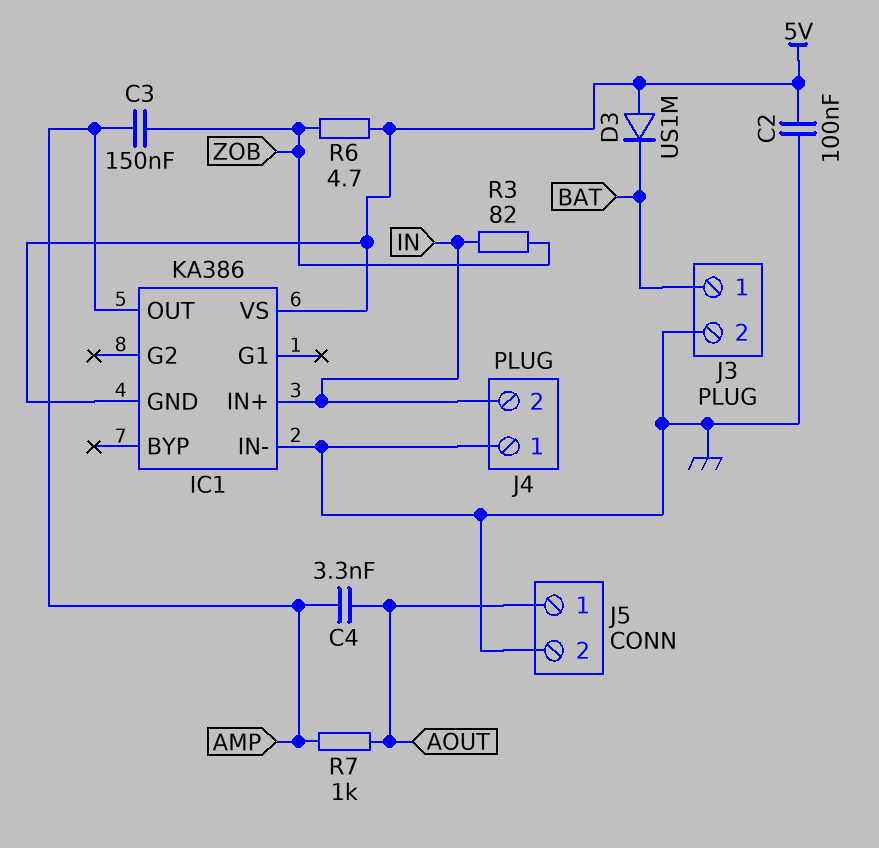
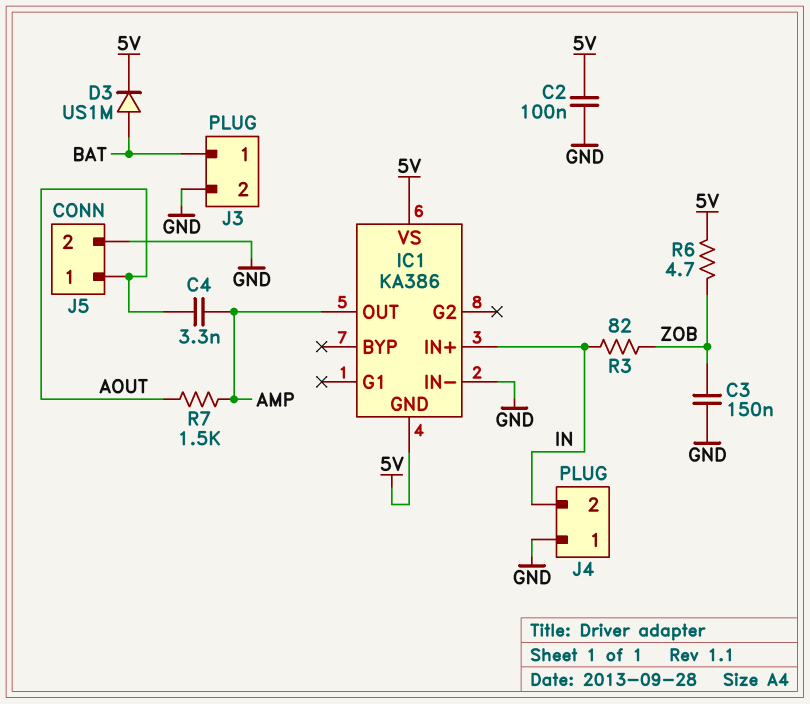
C3: 150nF (AMP, ZOB) -> 150nF (GND, ZOB)
D3: diode US1M (A 5V, K BAT) -> diode US1M (A BAT, K 5V)
R7: 1k (AMP, AOUT) -> 1.5k (AMP, AOUT)

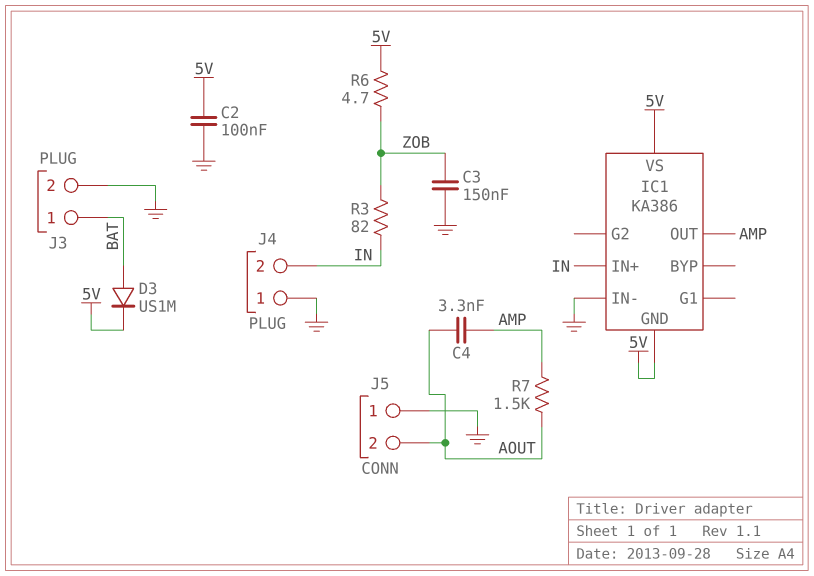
J5 pin 1: AOUT -> GND
J5 pin 2: GND -> AOUT

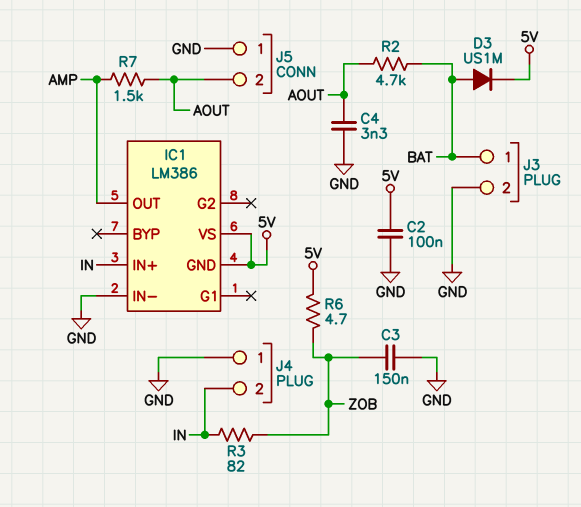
C4: 3.3nF (AMP, AOUT) -> 3.3nF (AOUT, GND)
IC1: KA386 -> LM386
R2: none -> 4.7k (AOUT, BAT)

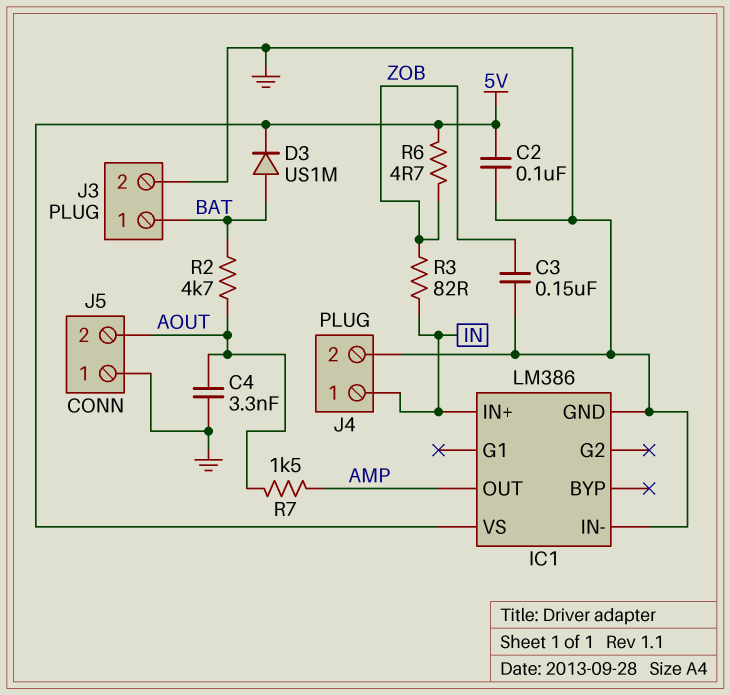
IC1 pin GND: 5V -> GND
J4 pin 1: GND -> IN
J4 pin 2: IN -> GND

